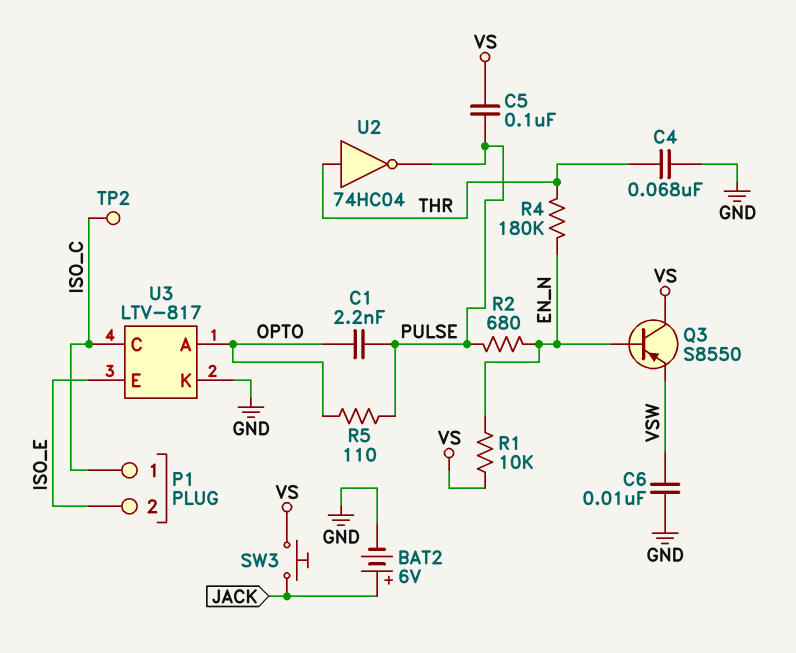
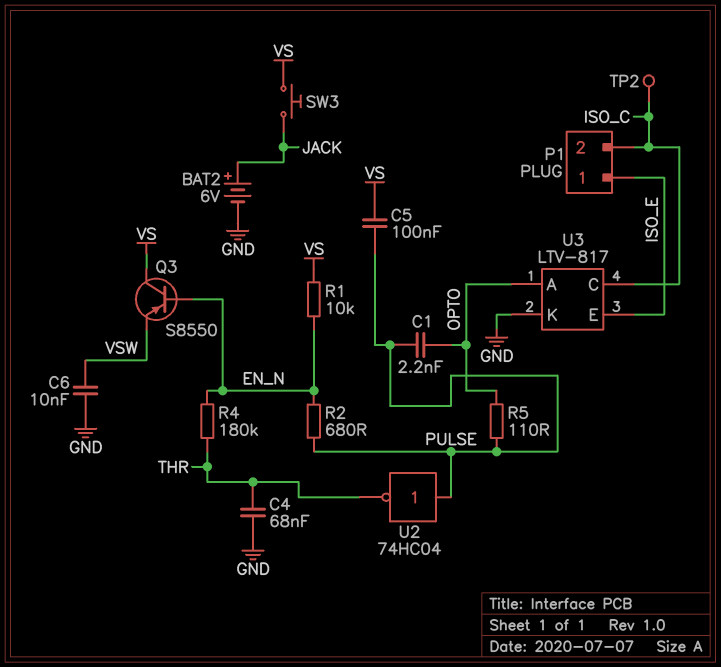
P1 pin 1: ISO_C -> ISO_E
P1 pin 2: ISO_E -> ISO_C
U2: NOT 74HC04 (in THR, out PULSE) -> NOT 74HC04 (in PULSE, out THR)

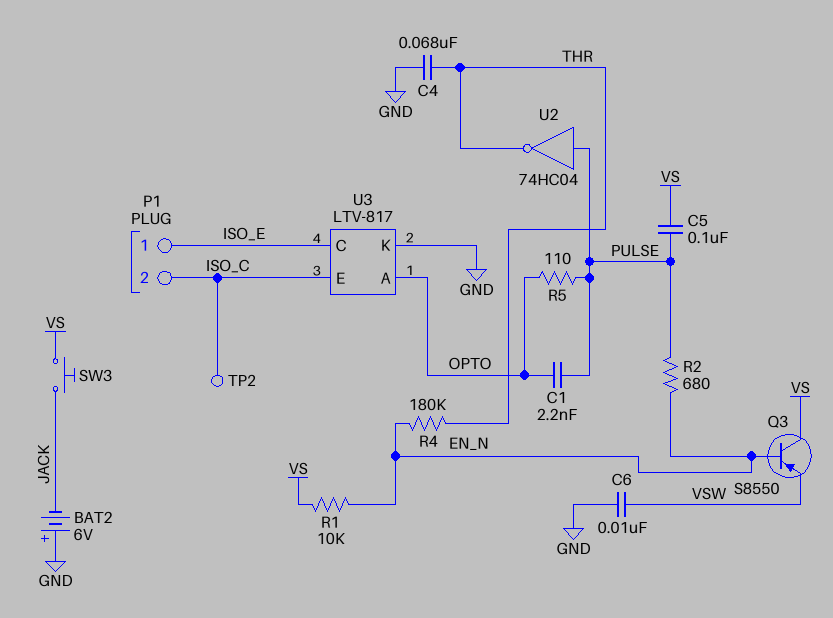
BAT2: 6V (plus JACK, minus GND) -> 6V (plus GND, minus JACK)
U3 pin C: ISO_C -> ISO_E
U3 pin E: ISO_E -> ISO_C

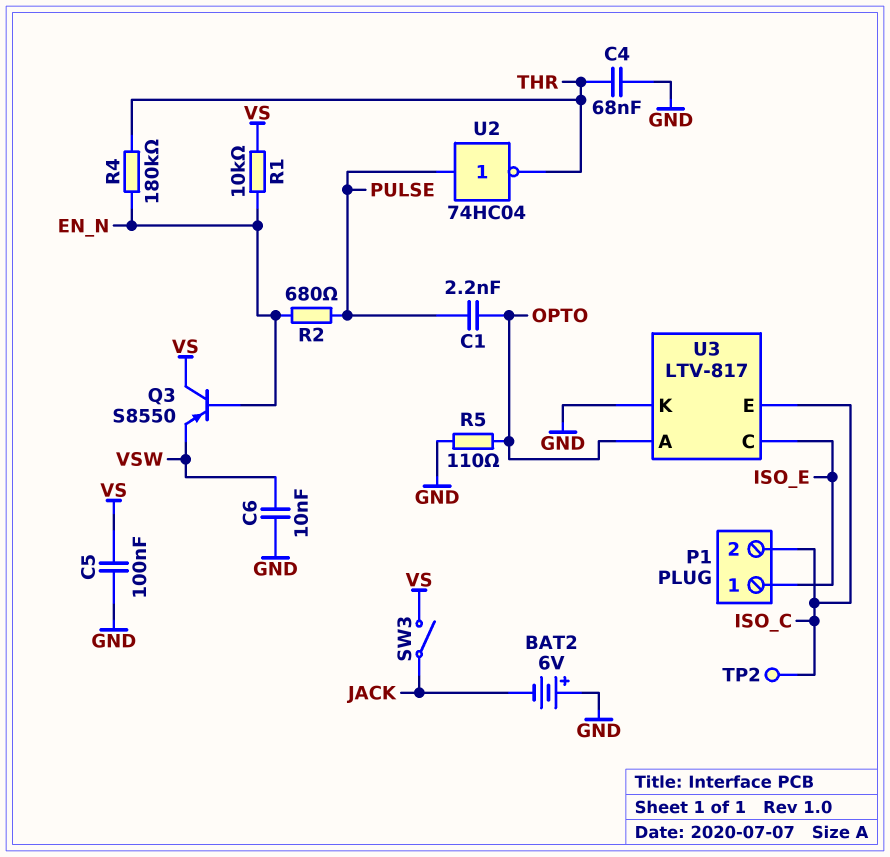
C5: 100nF (PULSE, VS) -> 100nF (GND, VS)
R5: 110 (OPTO, PULSE) -> 110 (GND, OPTO)
SW3: button (JACK, VS) -> switch (JACK, VS)

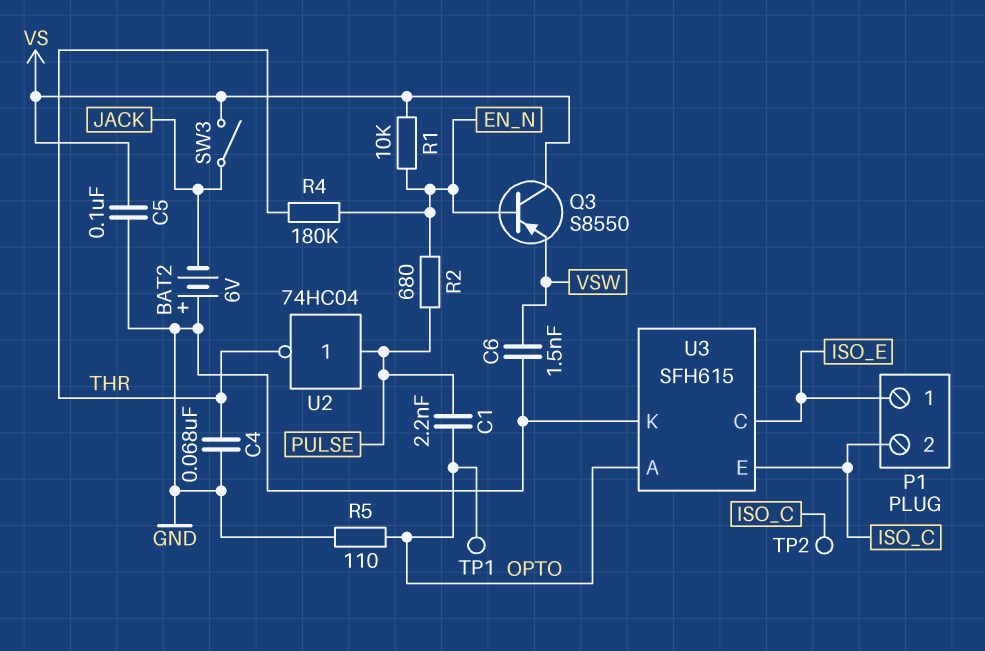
C6: 10nF (GND, VSW) -> 1.5nF (GND, VSW)
TP1: none -> test point (OPTO)
U3: LTV-817 -> SFH615

